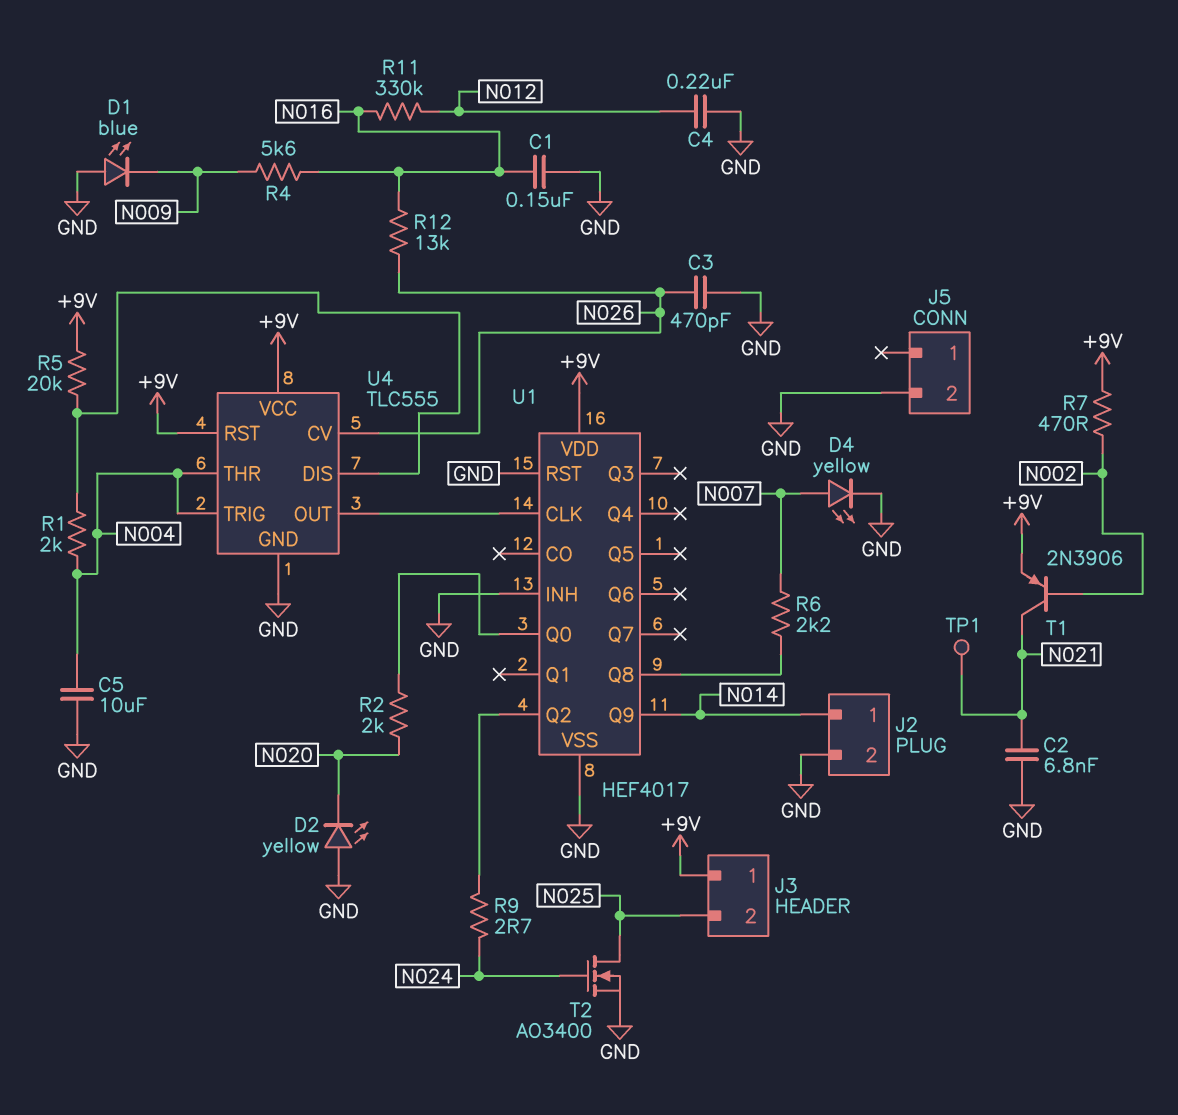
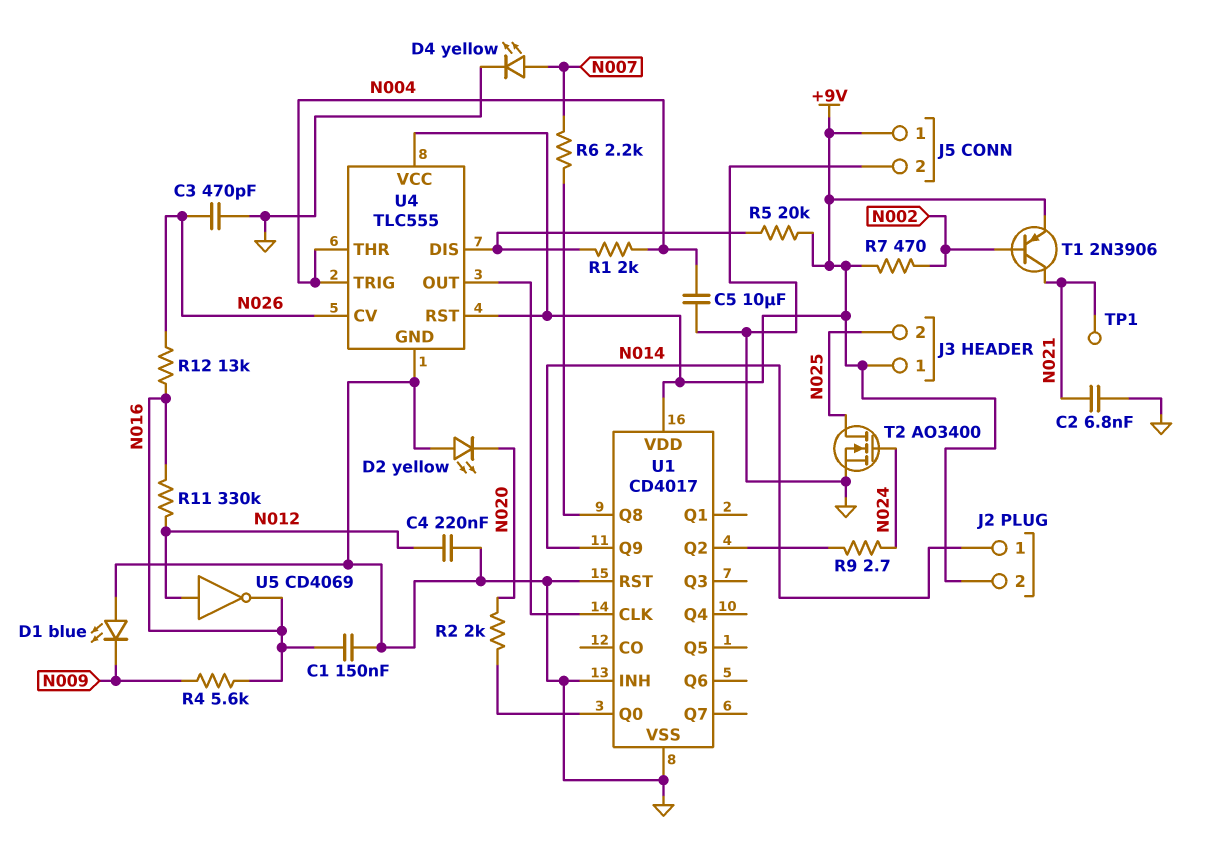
J2 pin 2: GND -> +9V
J5 pin 1: none -> +9V
U1: HEF4017 -> CD4017
U5: none -> NOT CD4069 (in N012, out N016)

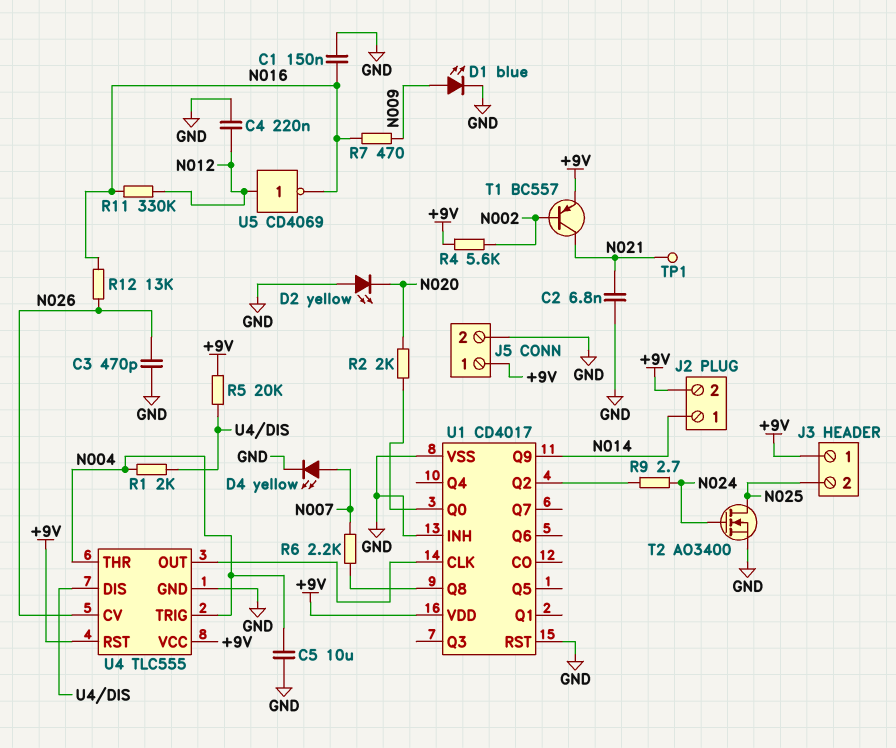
D1: LED blue (A GND, K N009) -> LED blue (A N009, K GND)
R4: 5.6k (N009, N016) -> 5.6k (+9V, N002)
R7: 470 (+9V, N002) -> 470 (N009, N016)
T1: PNP 2N3906 (B N002, C N021, E +9V) -> PNP BC557 (B N002, C N021, E +9V)

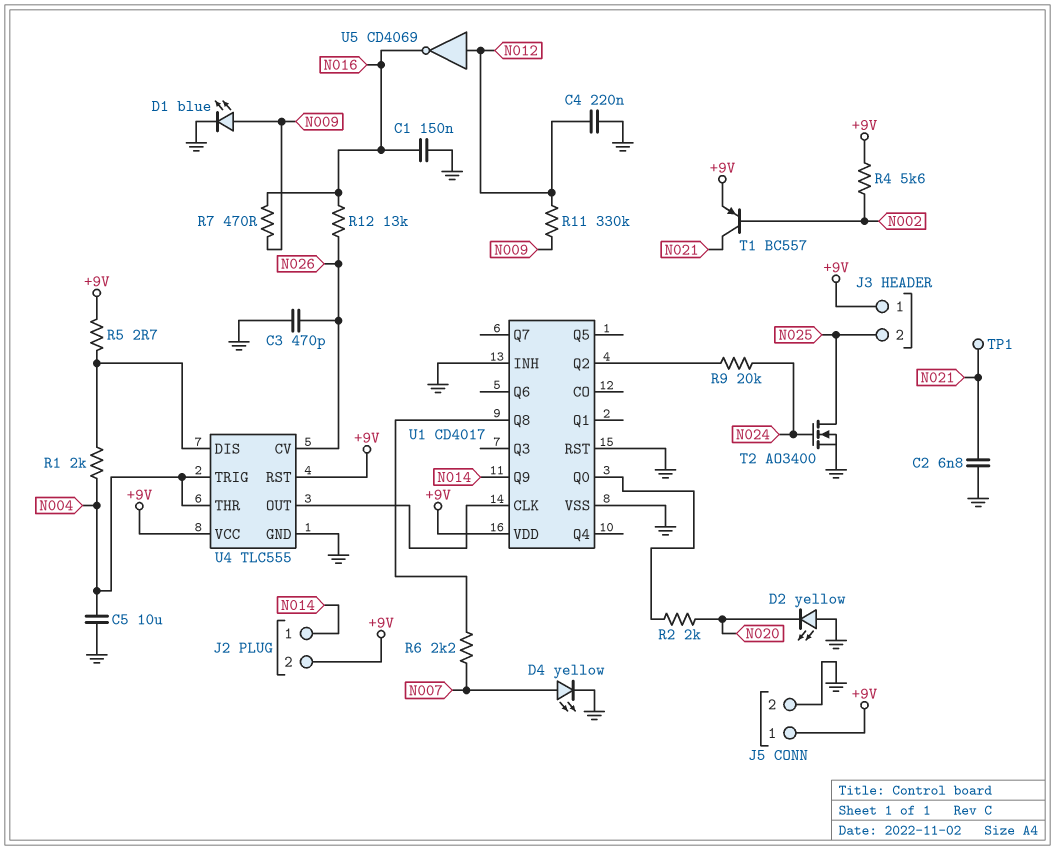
R5: 20k (+9V, U4/DIS) -> 2.7 (+9V, U4/DIS)
R9: 2.7 (N024, U1/Q2) -> 20k (N024, U1/Q2)
R11: 330k (N012, N016) -> 330k (N009, N012)

